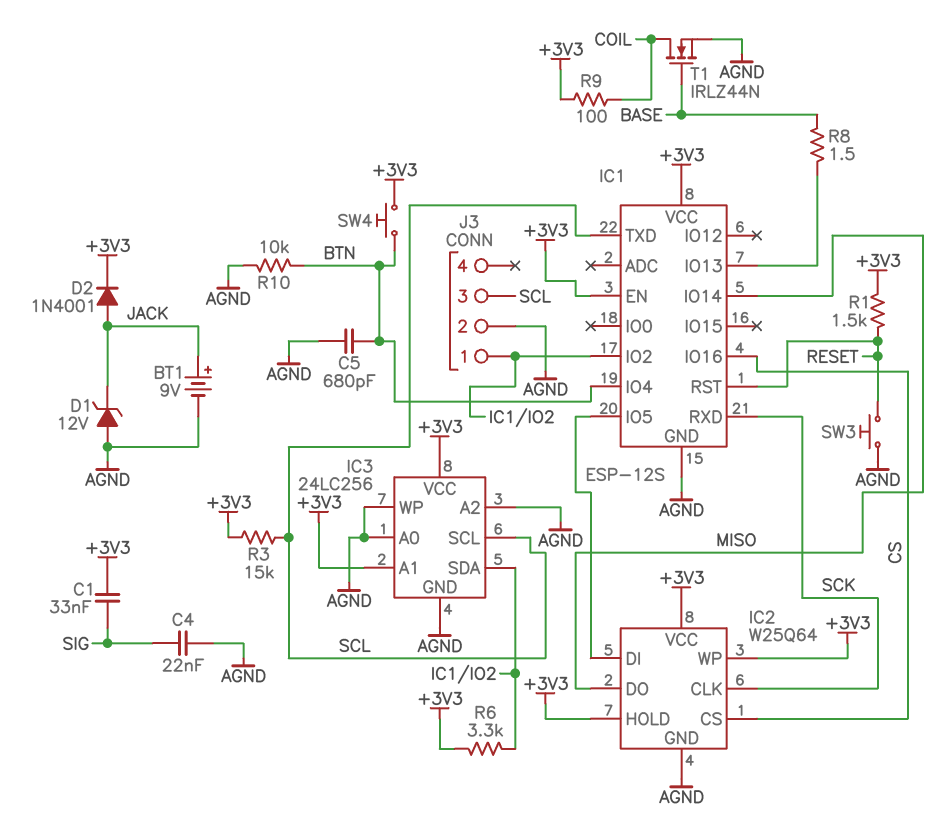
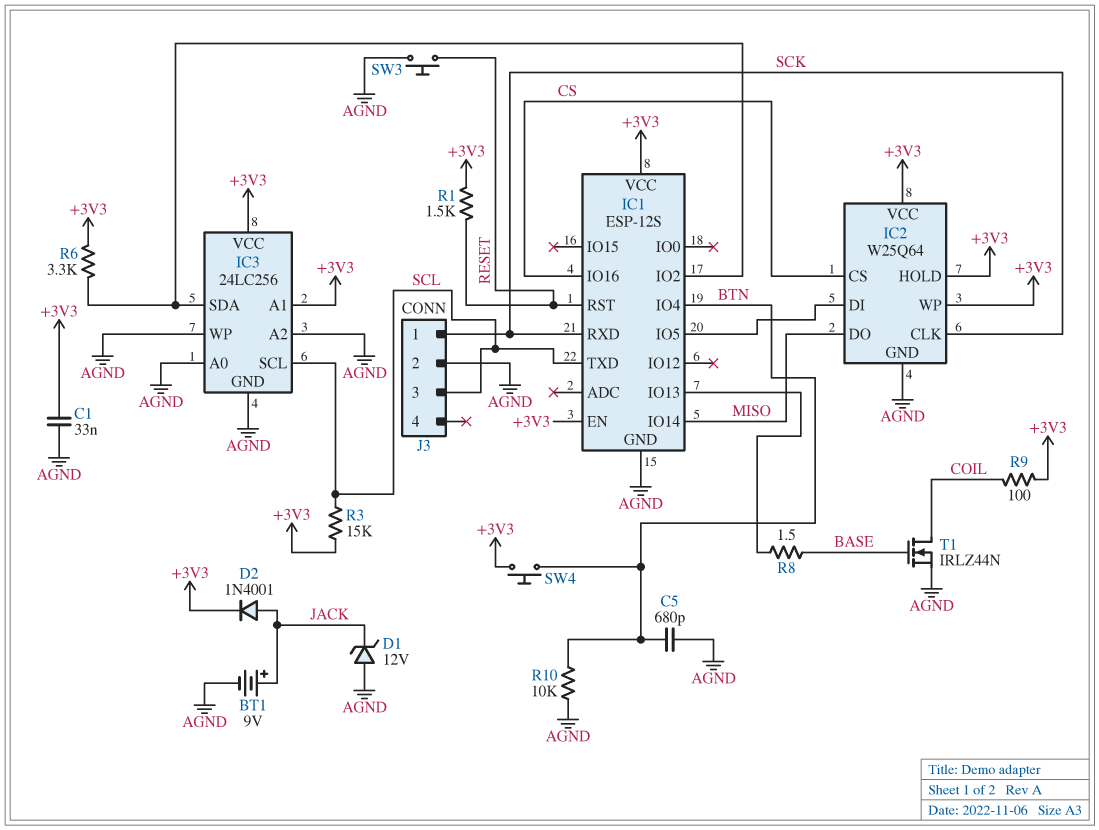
C1: 33nF (+3V3, SIG) -> 33nF (+3V3, AGND)
C4: 22nF (AGND, SIG) -> none
J3 pin 1: IC1/IO2 -> SCK

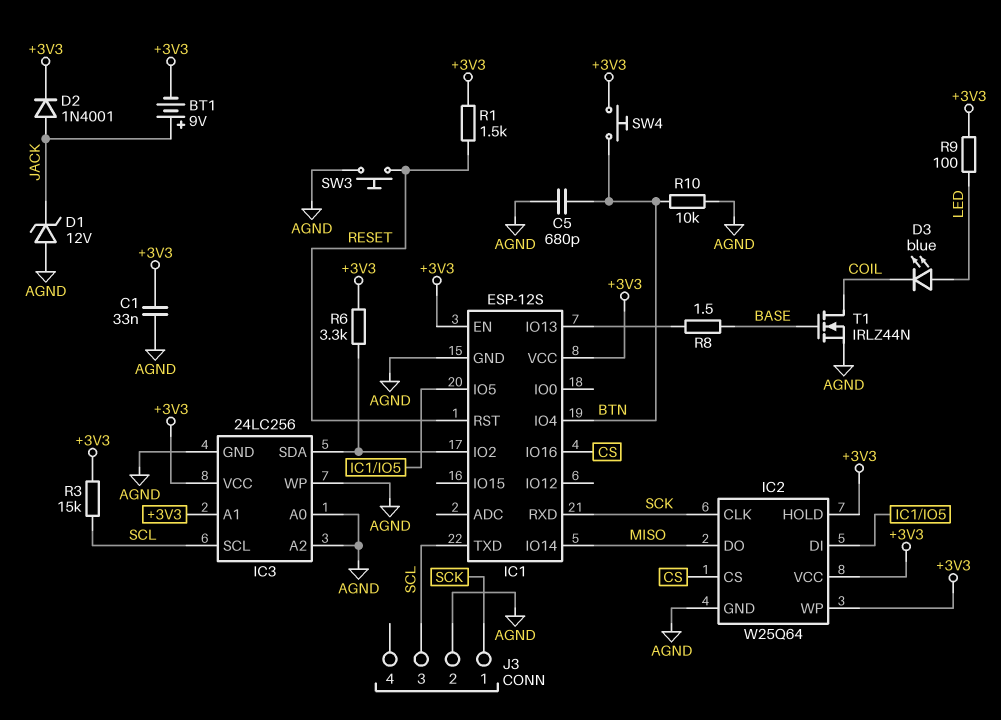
BT1: 9V (plus JACK, minus AGND) -> 9V (plus JACK, minus +3V3)
D3: none -> LED blue (A LED, K COIL)
R9: 100 (+3V3, COIL) -> 100 (+3V3, LED)

